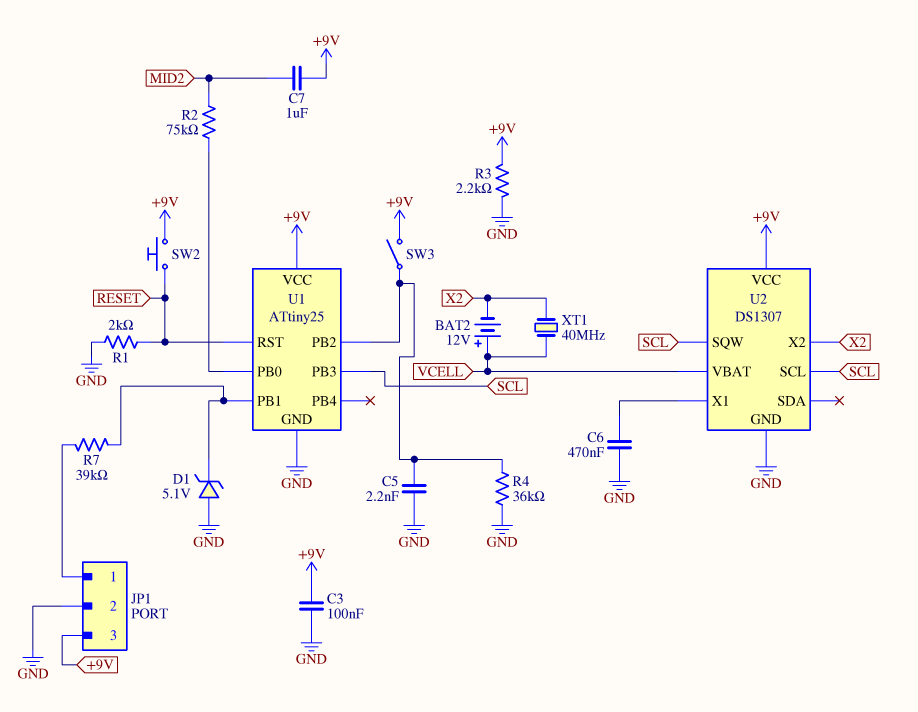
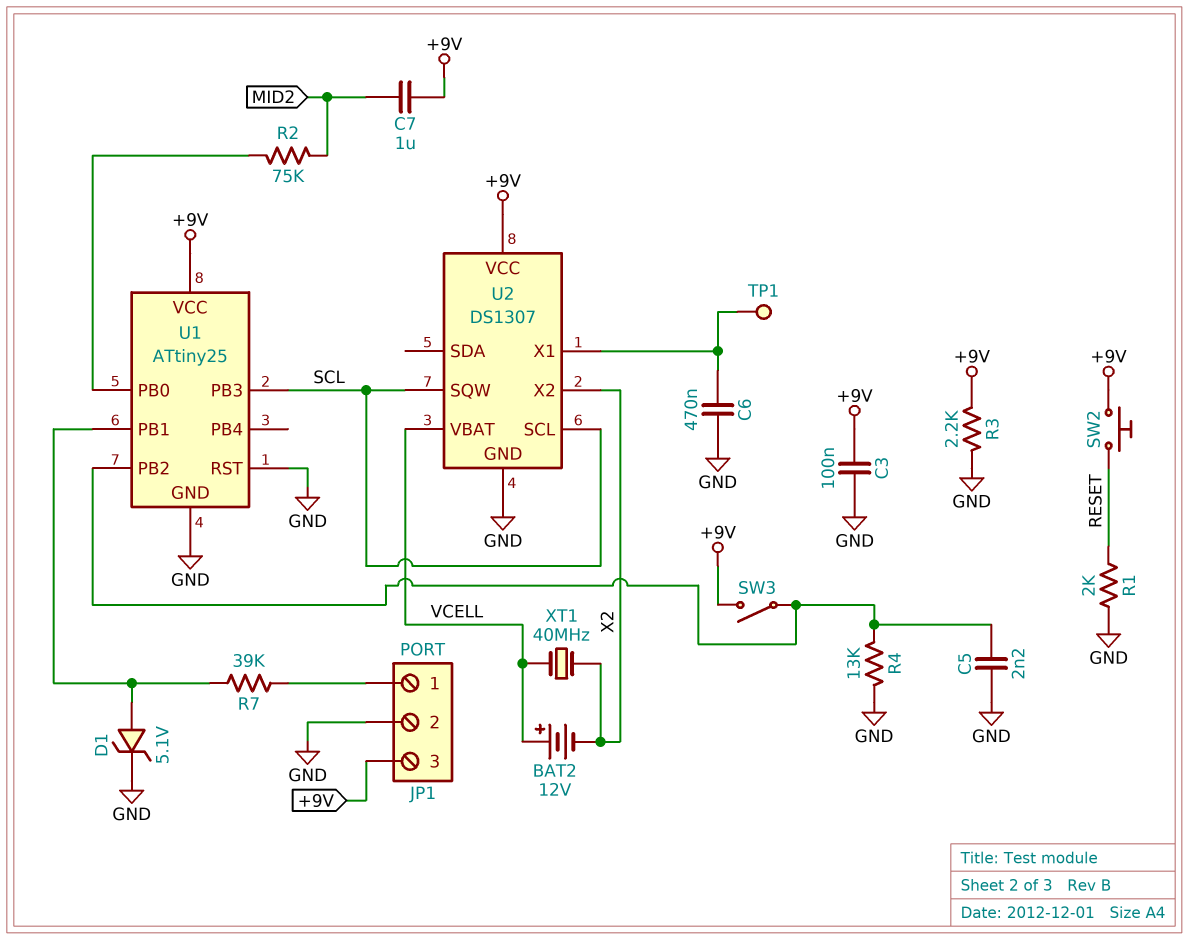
D1: zener 5.1V (A GND, K U1/PB1) -> zener 5.1V (A U1/PB1, K GND)
R4: 36k (GND, U1/PB2) -> 13k (GND, U1/PB2)
TP1: none -> test point (U2/X1)
U1 pin RST: RESET -> GND

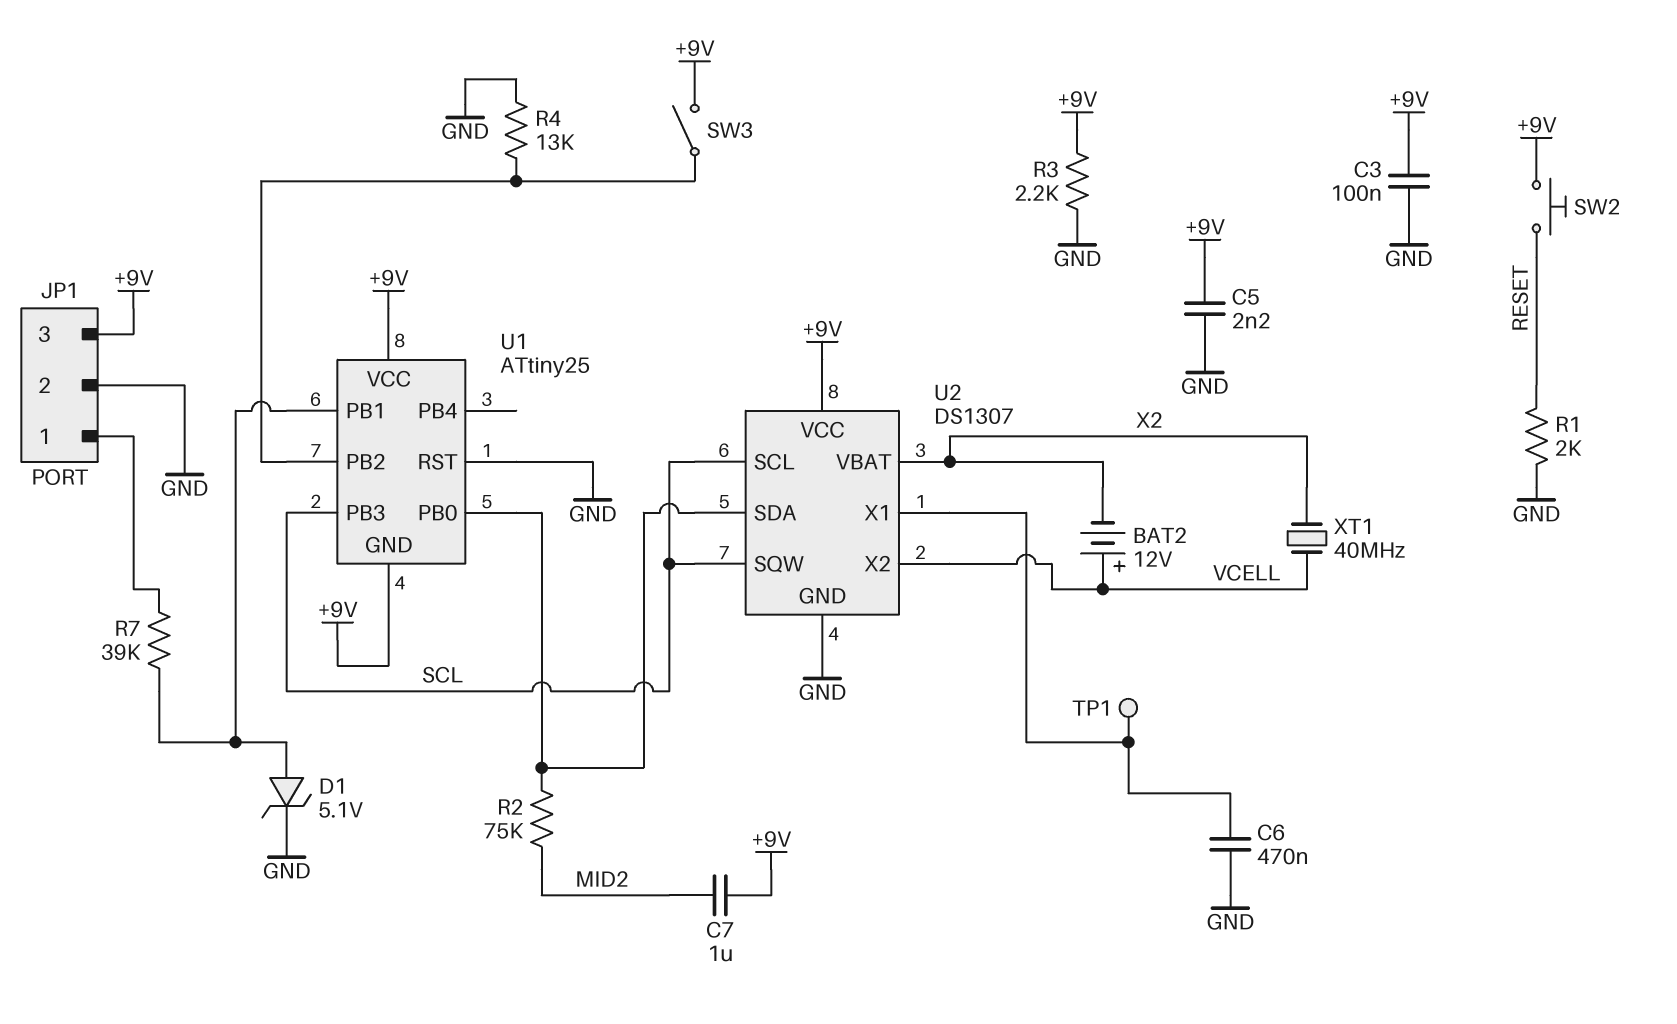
C5: 2.2nF (GND, U1/PB2) -> 2.2nF (+9V, GND)
U1 pin GND: GND -> +9V
U2 pin SDA: none -> U1/PB0
U2 pin VBAT: VCELL -> X2
U2 pin X2: X2 -> VCELL

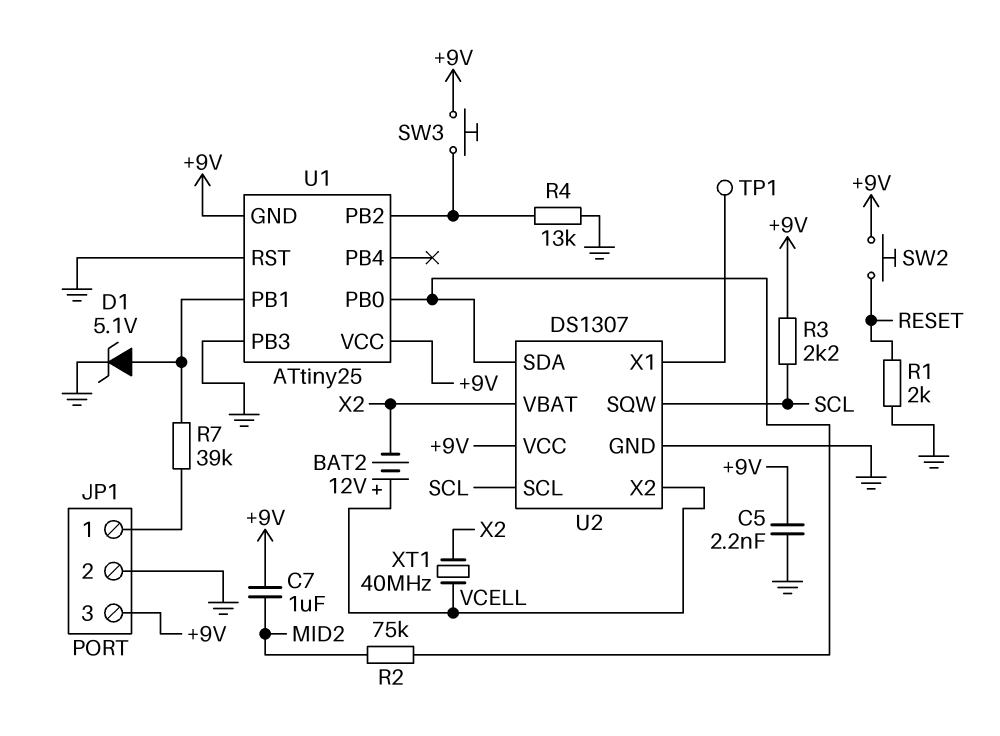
C3: 100nF (+9V, GND) -> none
C6: 470nF (GND, U2/X1) -> none
R3: 2.2k (+9V, GND) -> 2.2k (+9V, SCL)
SW3: switch (+9V, U1/PB2) -> button (+9V, U1/PB2)
U1 pin PB3: SCL -> GND

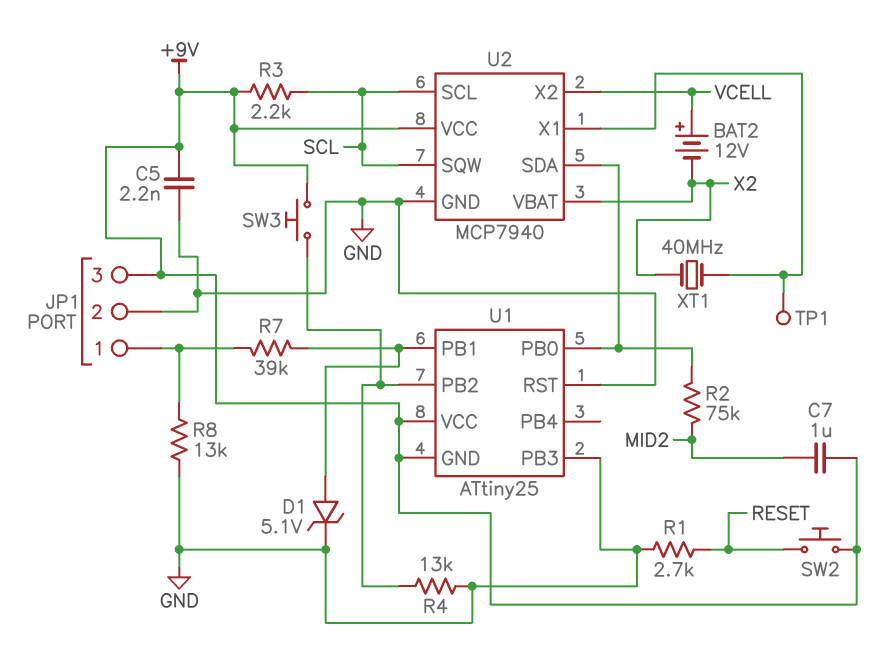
R1: 2k (GND, RESET) -> 2.7k (GND, RESET)
R8: none -> 13k (GND, JP1/1)
U2: DS1307 -> MCP7940
XT1: 40MHz (VCELL, X2) -> 40MHz (U2/X1, X2)

